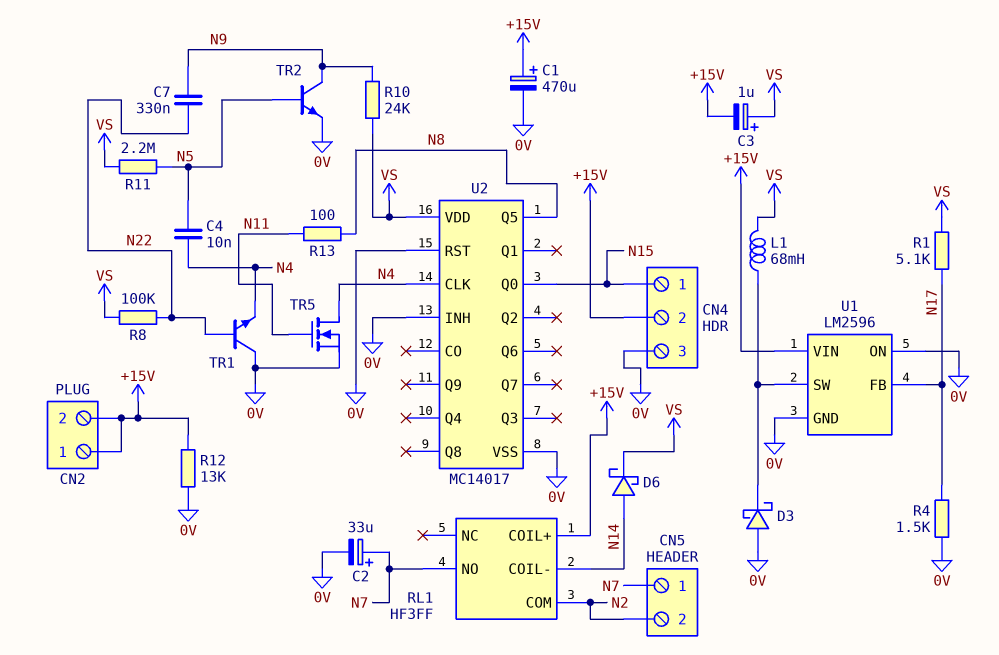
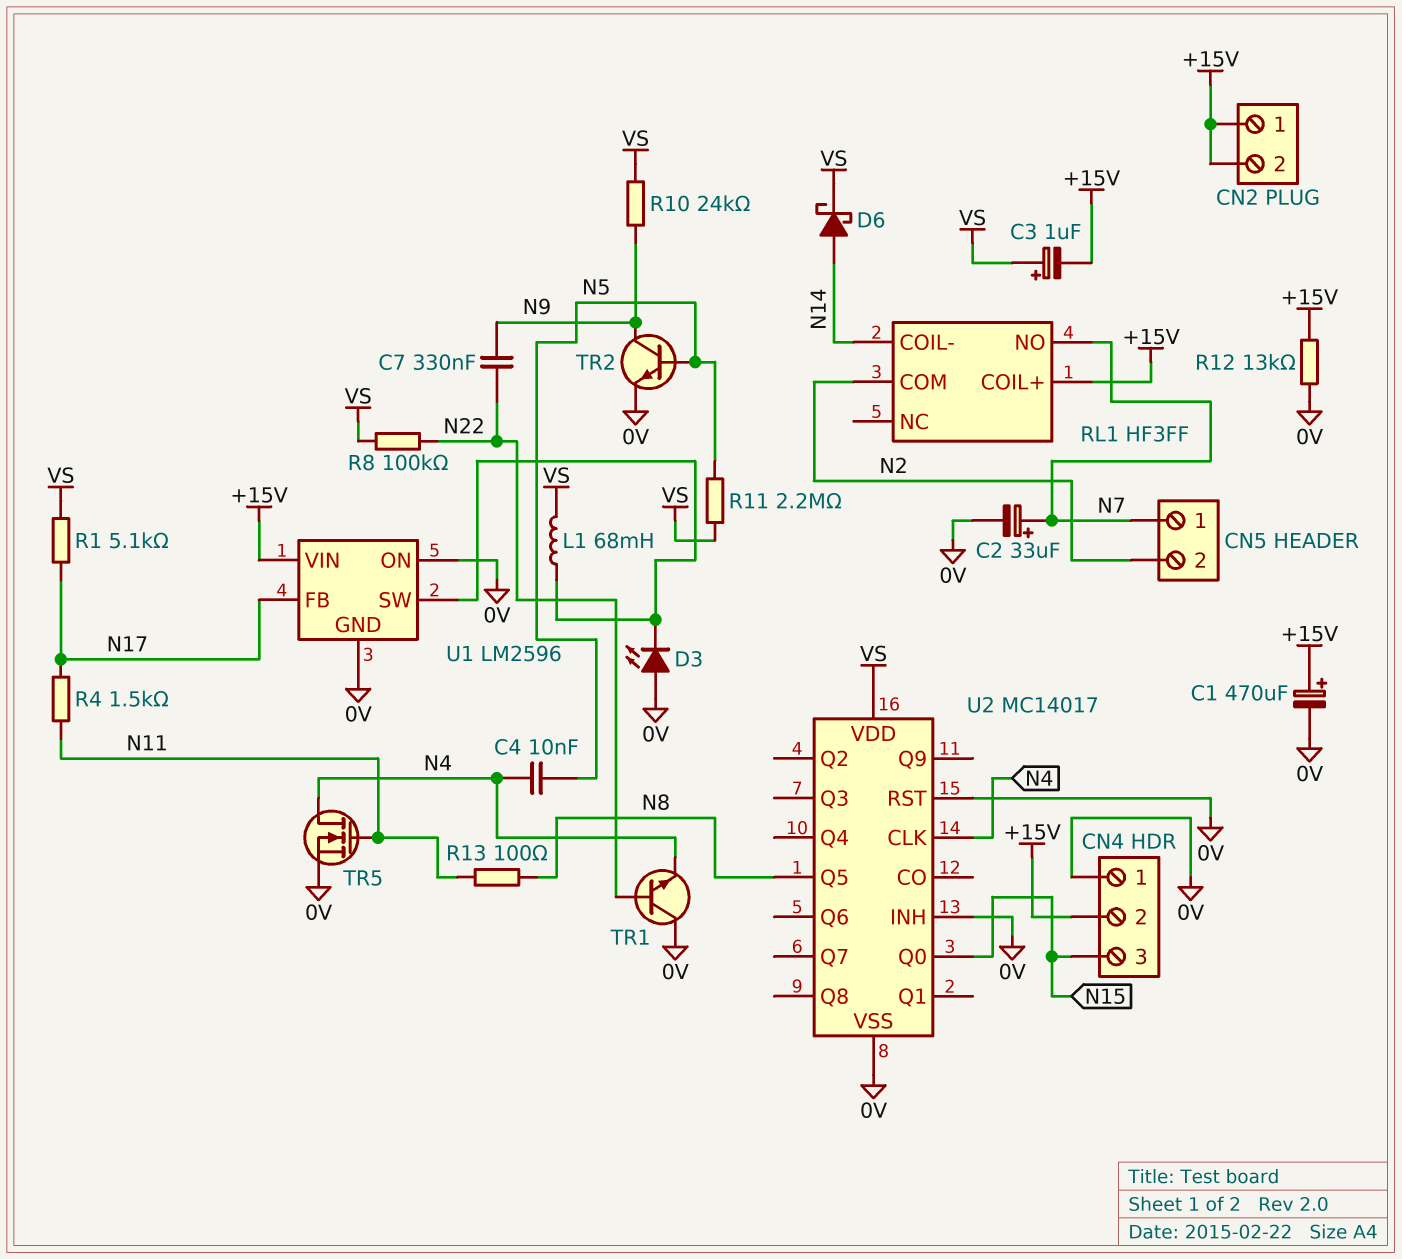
CN4 pin 1: N15 -> 0V
CN4 pin 3: 0V -> N15
D3: schottky (A 0V, K U1/SW) -> LED (A 0V, K U1/SW)
R4: 1.5k (0V, N17) -> 1.5k (N11, N17)

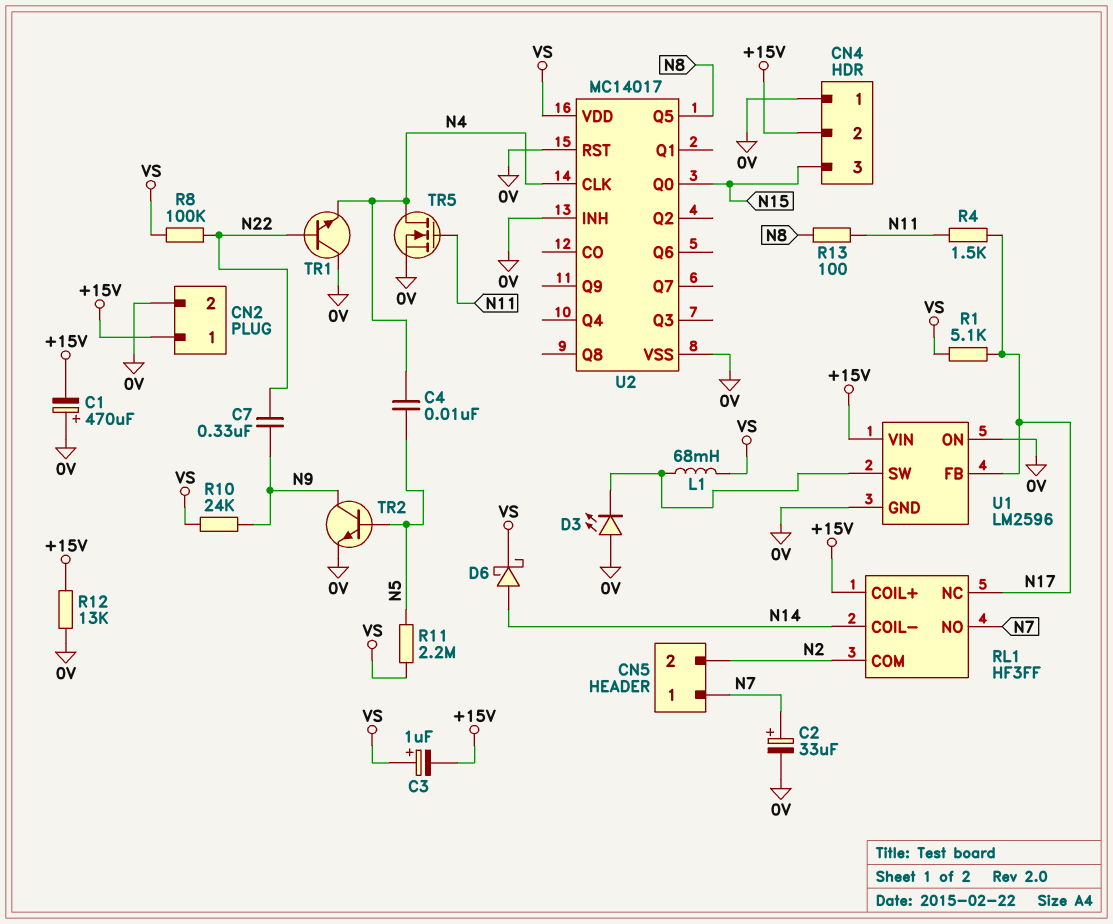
C1: 470uF (plus +15V, minus 0V) -> 470uF (plus 0V, minus +15V)
CN2 pin 2: +15V -> 0V
RL1 pin NC: none -> N17

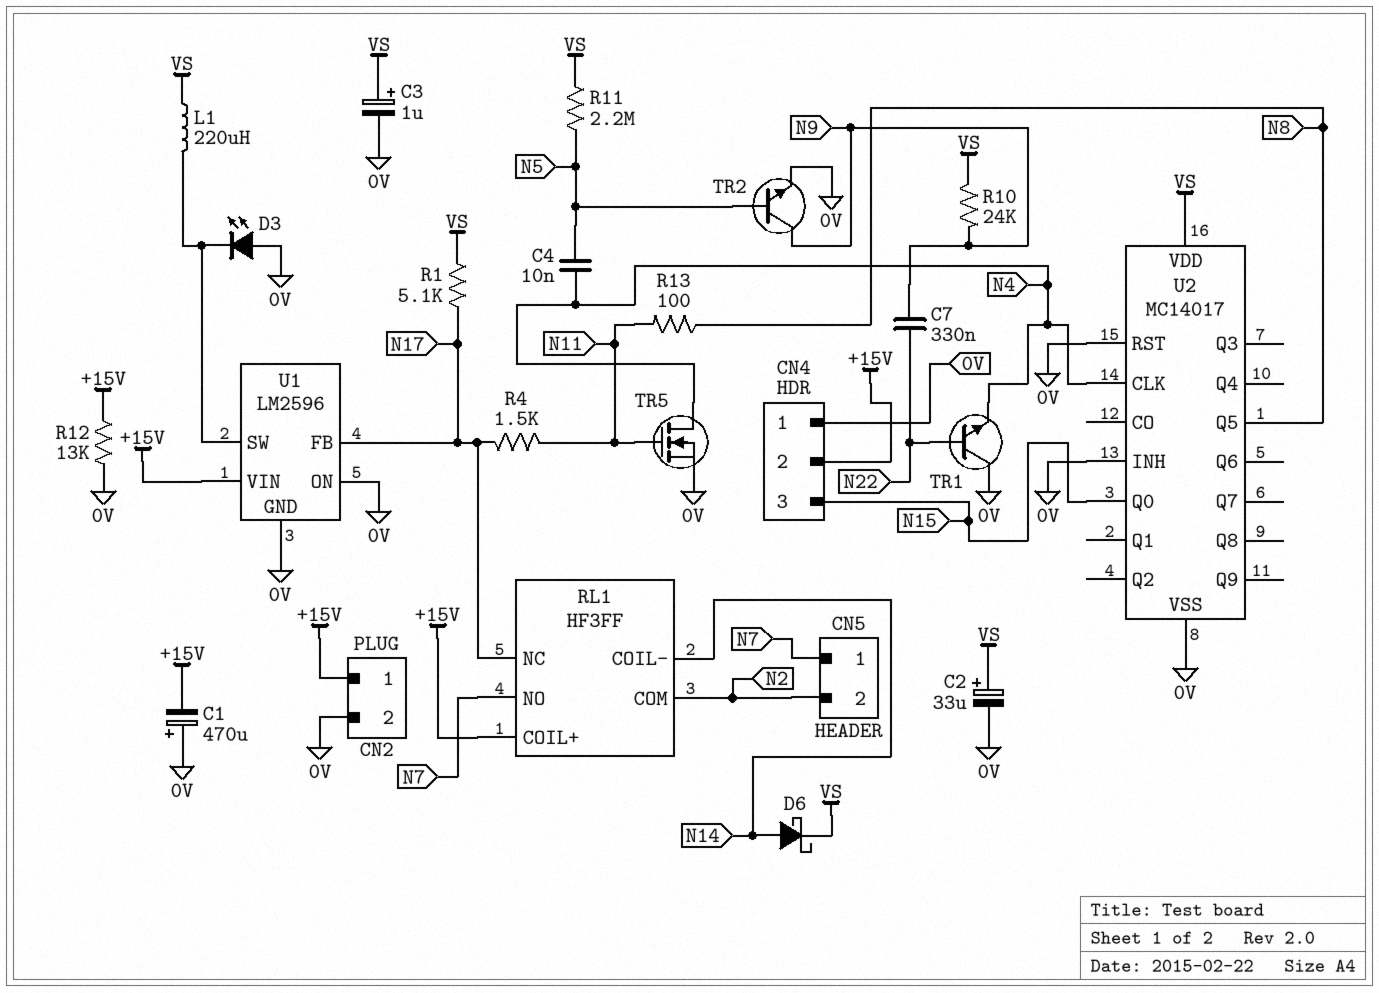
C2: 33uF (plus N7, minus 0V) -> 33uF (plus VS, minus 0V)
C3: 1uF (plus VS, minus +15V) -> 1uF (plus VS, minus 0V)
L1: 68mH (U1/SW, VS) -> 220uH (U1/SW, VS)
R8: 100k (N22, VS) -> none

